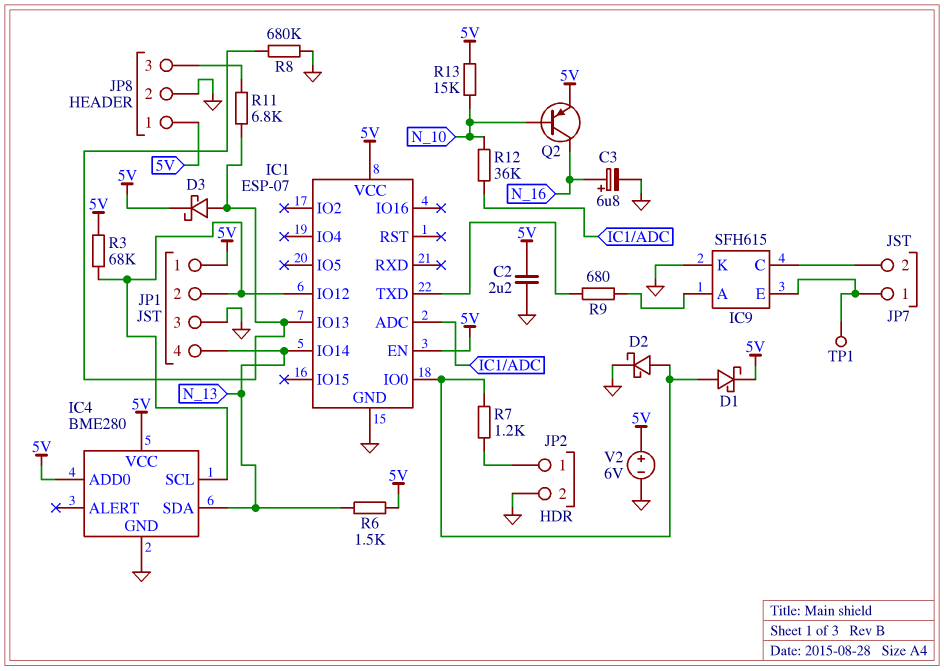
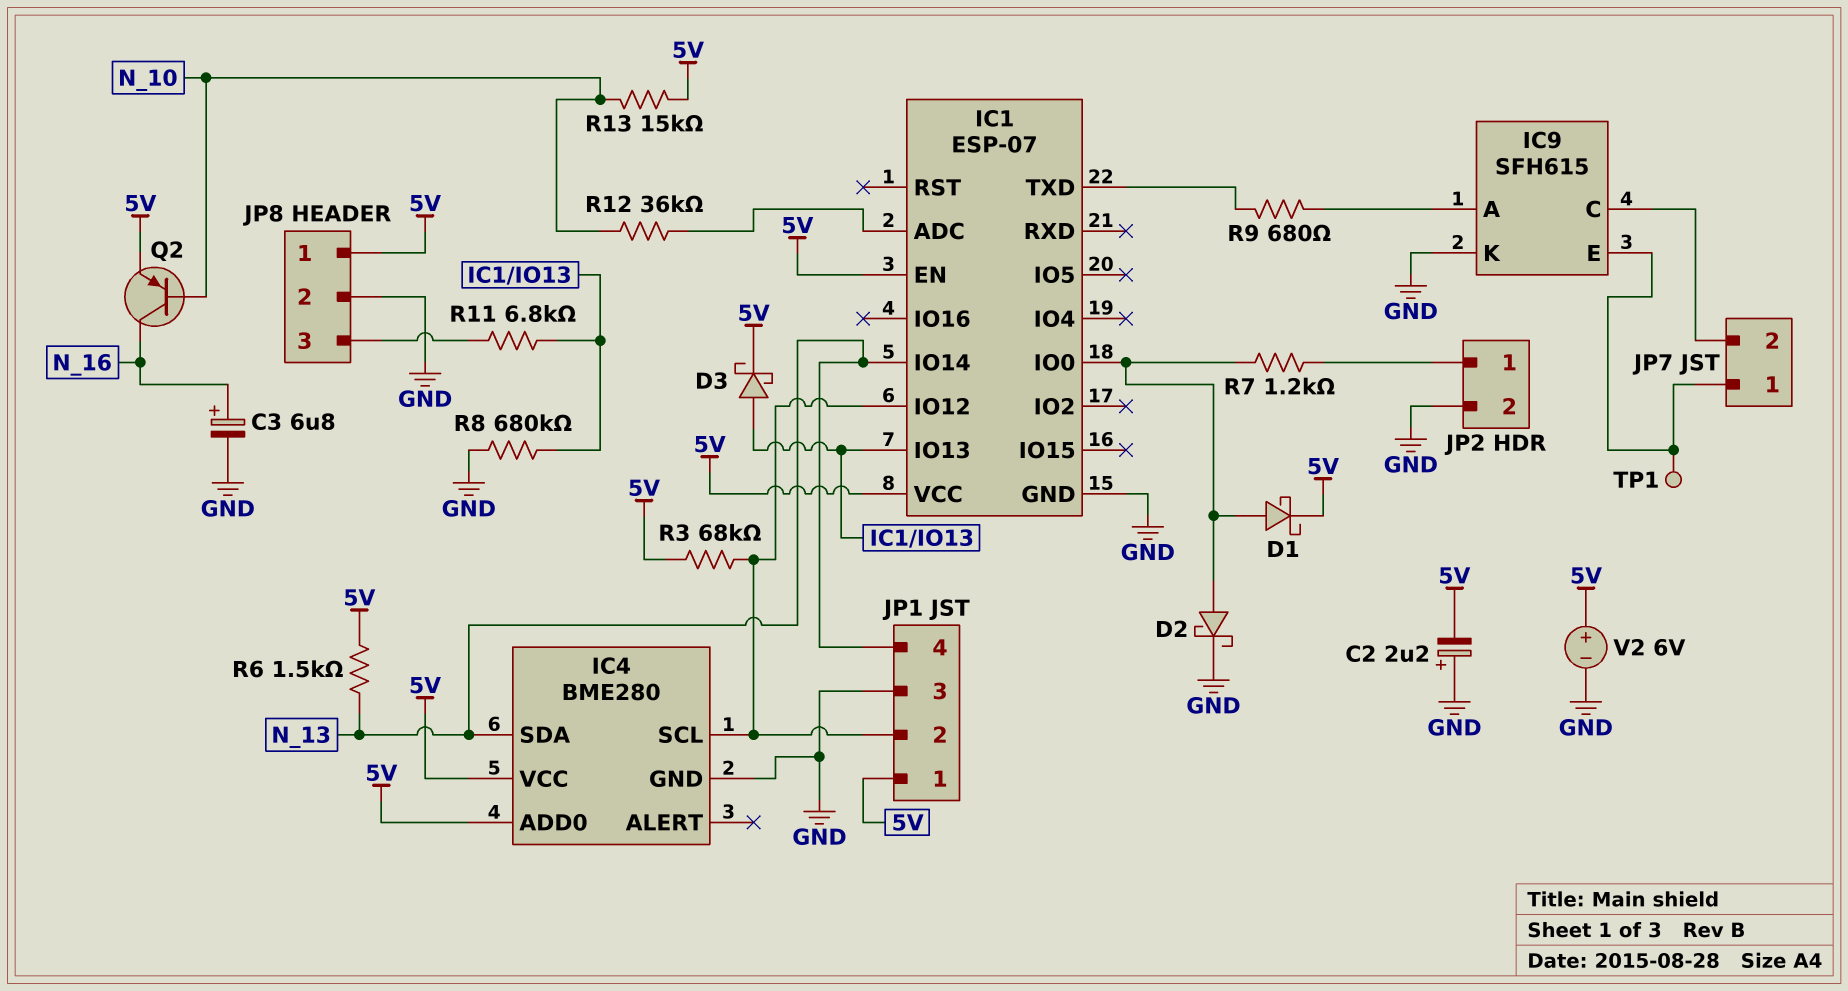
C2: 2.2uF (5V, GND) -> 2.2uF (plus GND, minus 5V)

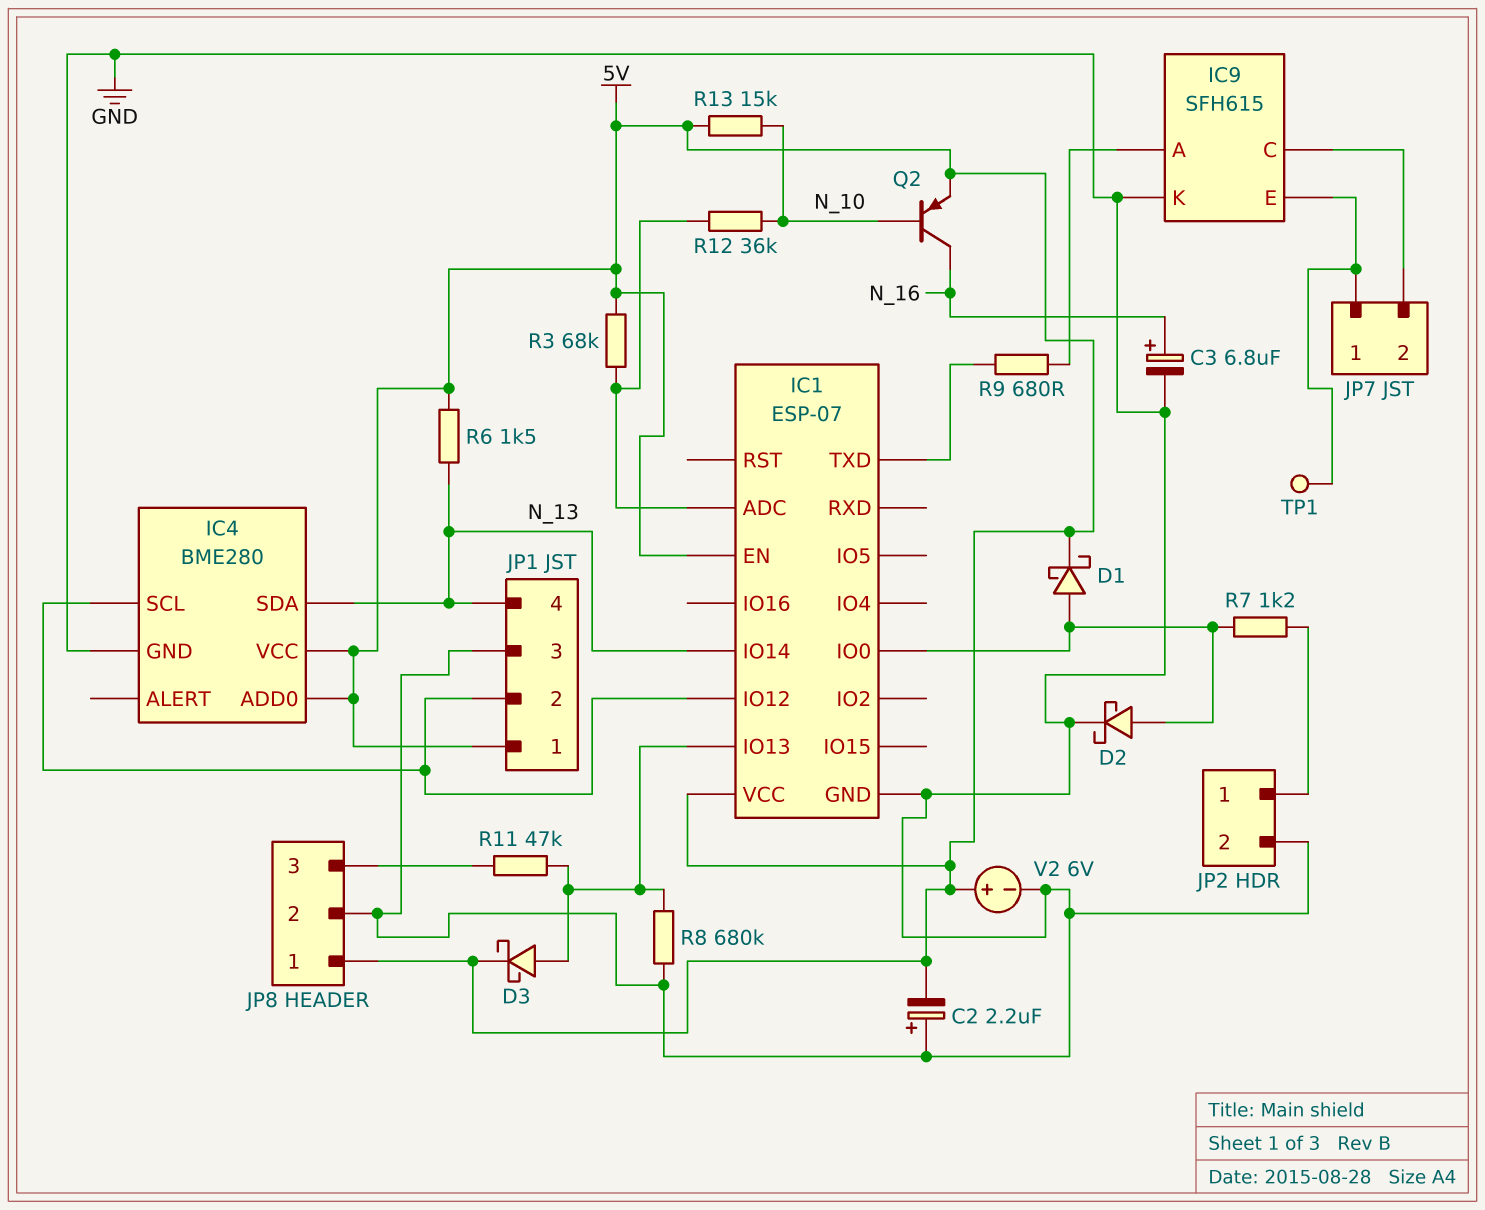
R3: 68k (5V, IC1/IO12) -> 68k (5V, IC1/ADC)
R11: 6.8k (IC1/IO13, JP8/3) -> 47k (IC1/IO13, JP8/3)

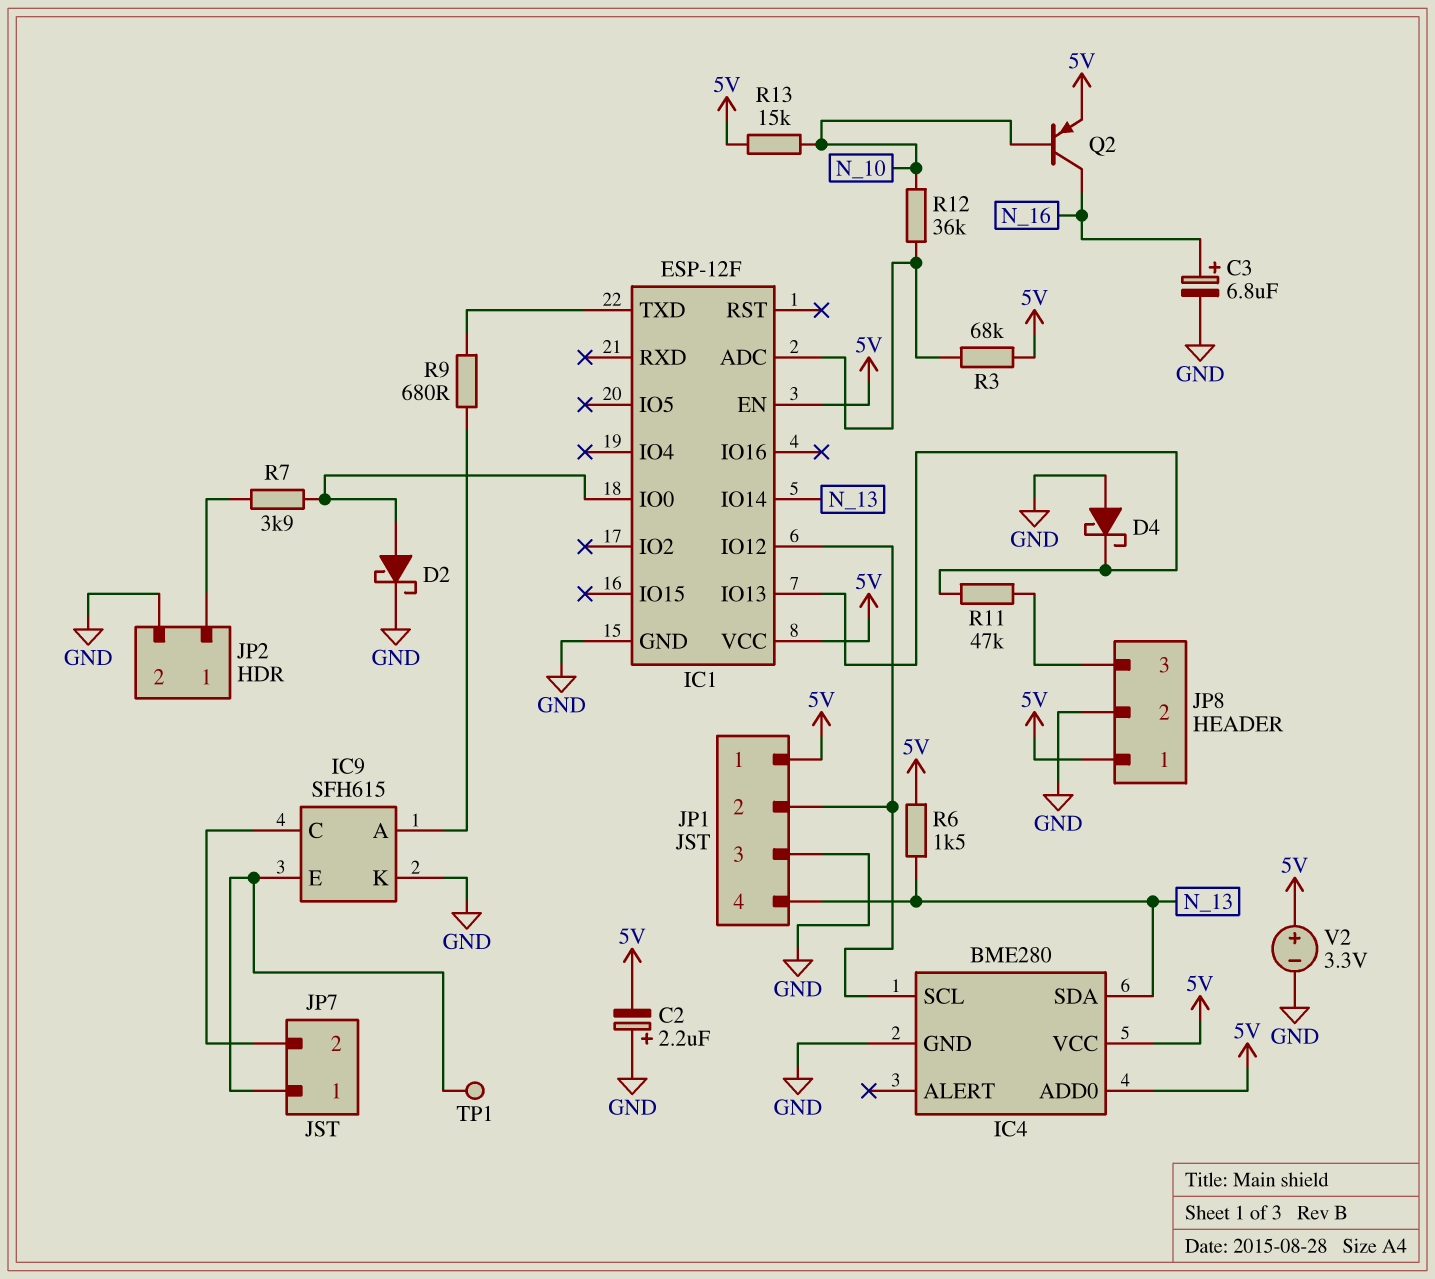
D1: schottky (A IC1/IO0, K 5V) -> none
D3: schottky (A IC1/IO13, K 5V) -> none
D4: none -> schottky (A GND, K IC1/IO13)
IC1: ESP-07 -> ESP-12F
R7: 1.2k (IC1/IO0, JP2/1) -> 3.9k (IC1/IO0, JP2/1)
R8: 680k (GND, IC1/IO13) -> none
V2: 6V (plus 5V, minus GND) -> 3.3V (plus 5V, minus GND)

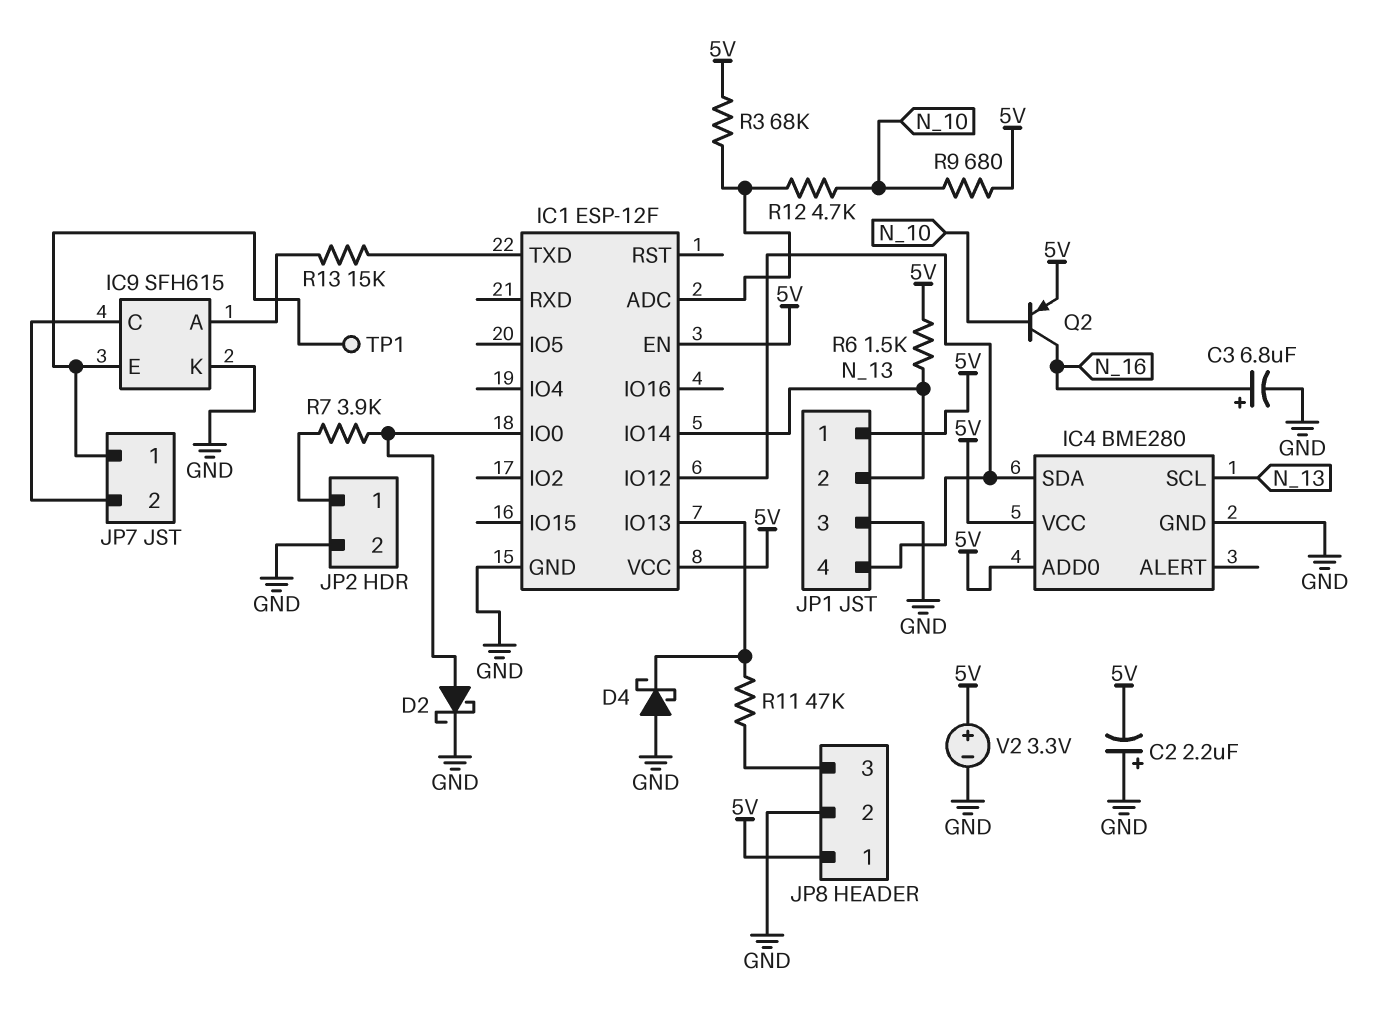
IC4 pin SCL: IC1/IO12 -> N_13
IC4 pin SDA: N_13 -> IC1/IO12
JP1 pin 2: IC1/IO12 -> N_13
JP1 pin 4: N_13 -> IC1/IO12
R9: 680 (IC1/TXD, IC9/A) -> 680 (5V, N_10)
R12: 36k (IC1/ADC, N_10) -> 4.7k (IC1/ADC, N_10)
R13: 15k (5V, N_10) -> 15k (IC1/TXD, IC9/A)

